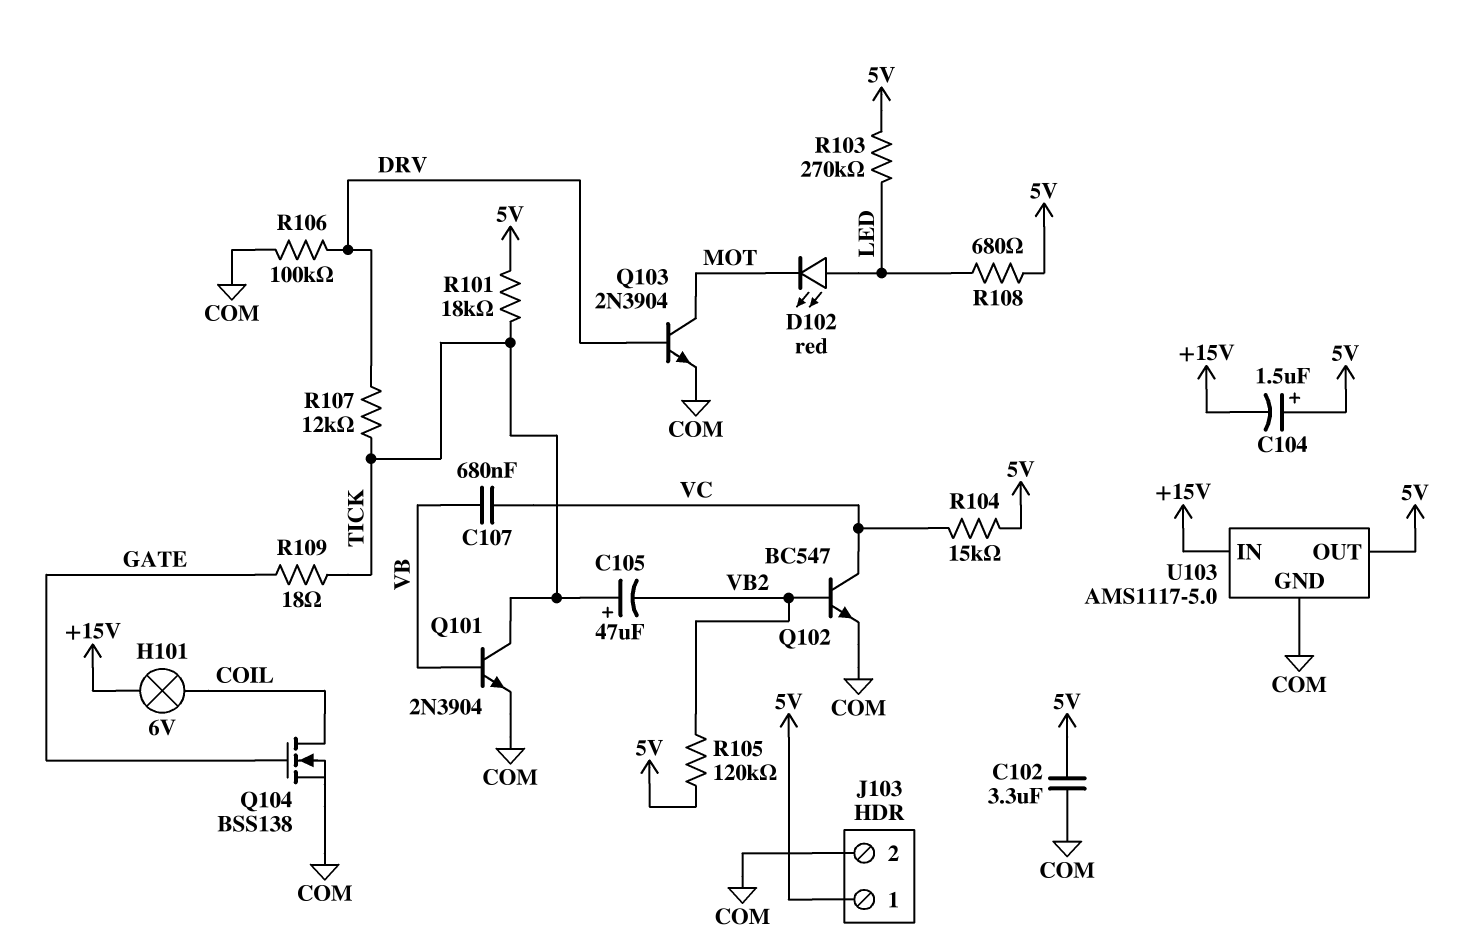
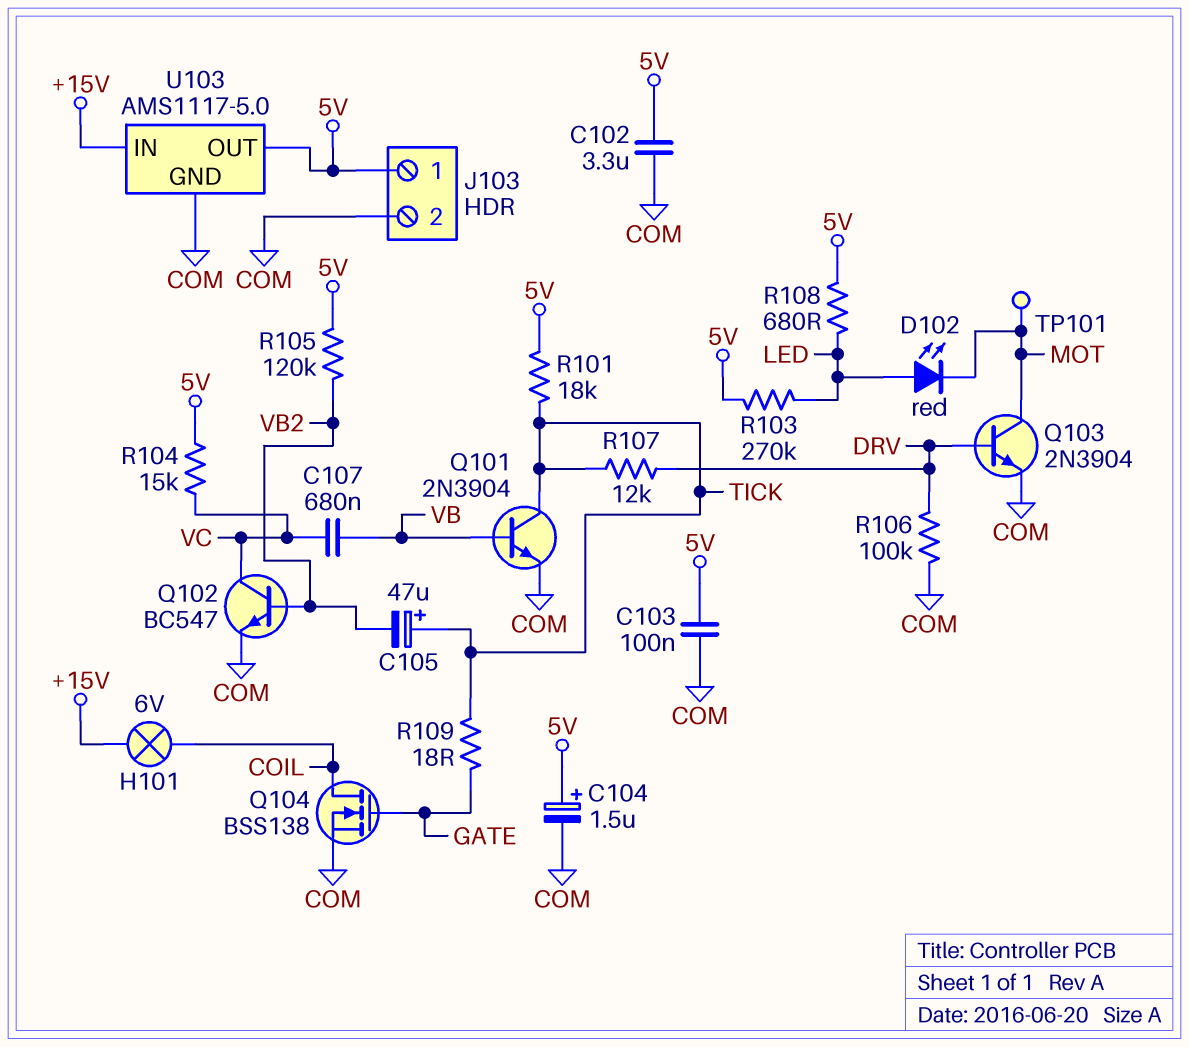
C103: none -> 100nF (5V, COM)
C104: 1.5uF (plus 5V, minus +15V) -> 1.5uF (plus 5V, minus COM)
TP101: none -> test point (MOT)

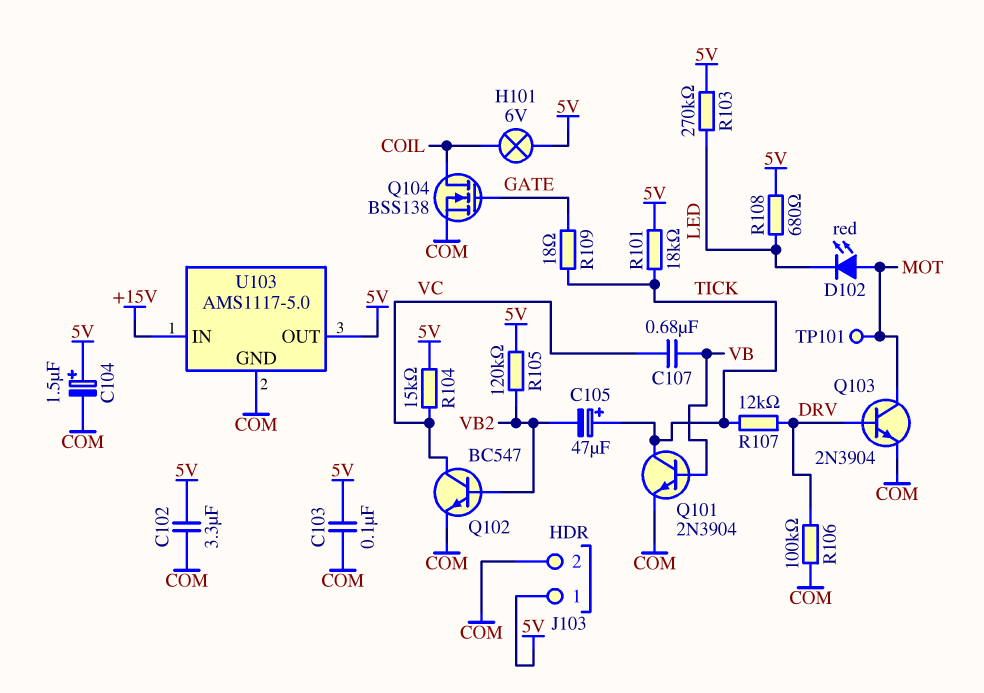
D102: LED red (A LED, K MOT) -> LED red (A MOT, K LED)
H101: lamp 6V (+15V, COIL) -> lamp 6V (5V, COIL)

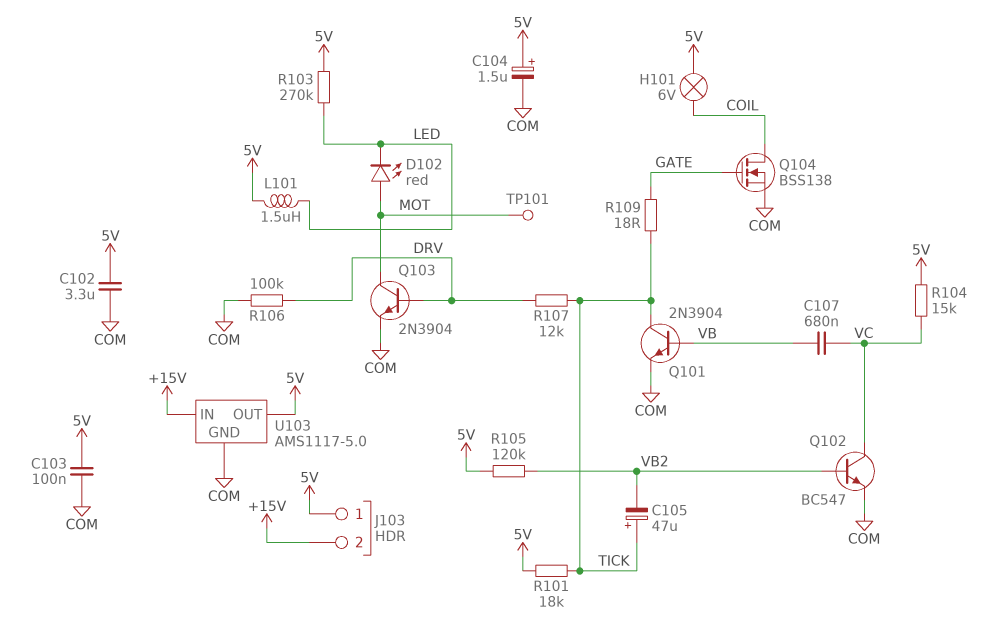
J103 pin 2: COM -> +15V
L101: none -> 1.5uH (5V, LED)
R108: 680 (5V, LED) -> none

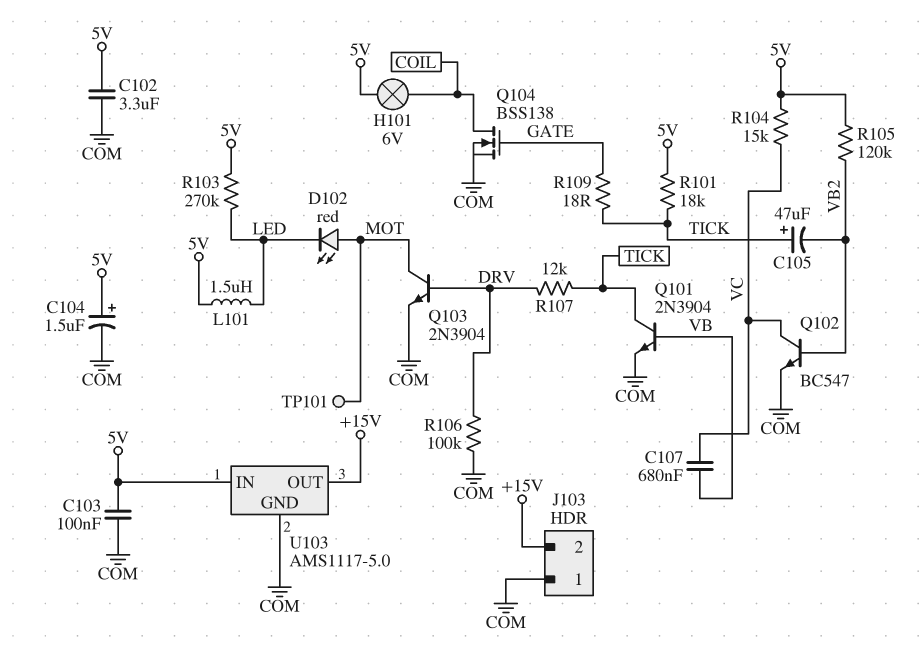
J103 pin 1: 5V -> COM
U103 pin IN: +15V -> 5V
U103 pin OUT: 5V -> +15V

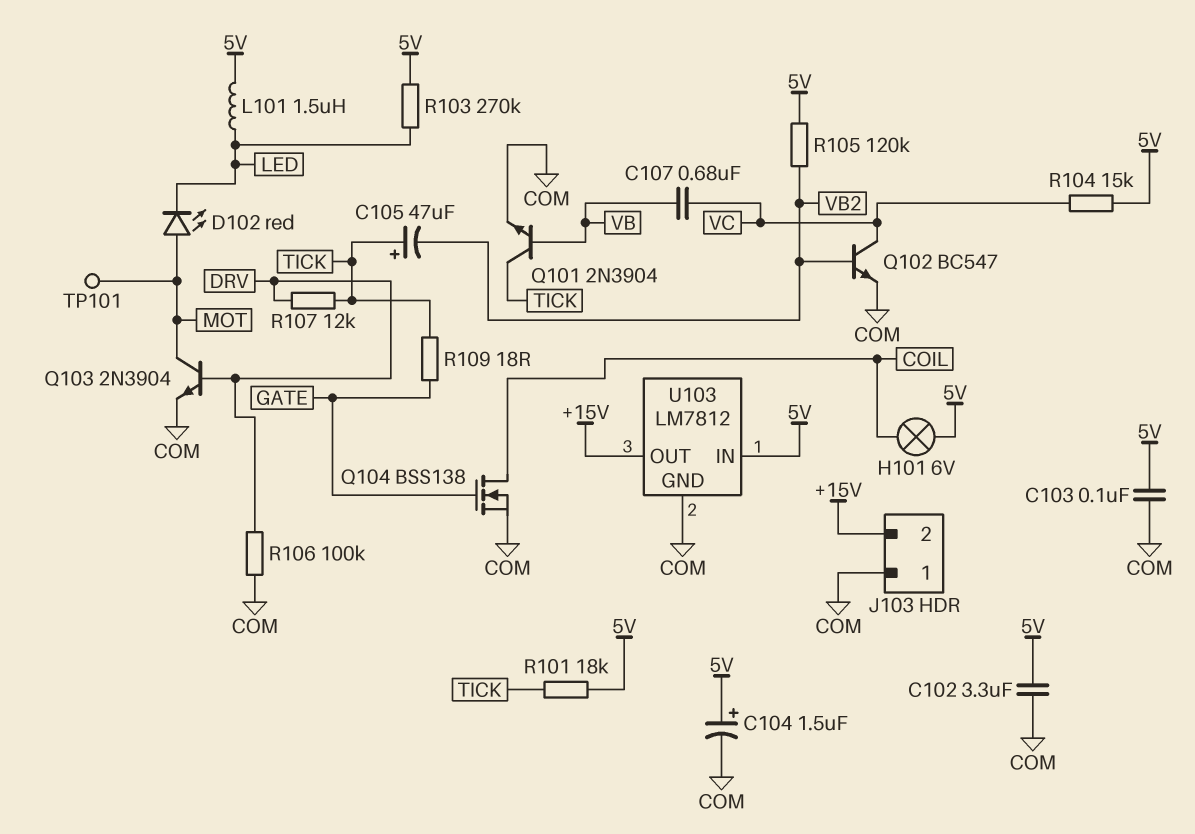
U103: AMS1117-5.0 -> LM7812

